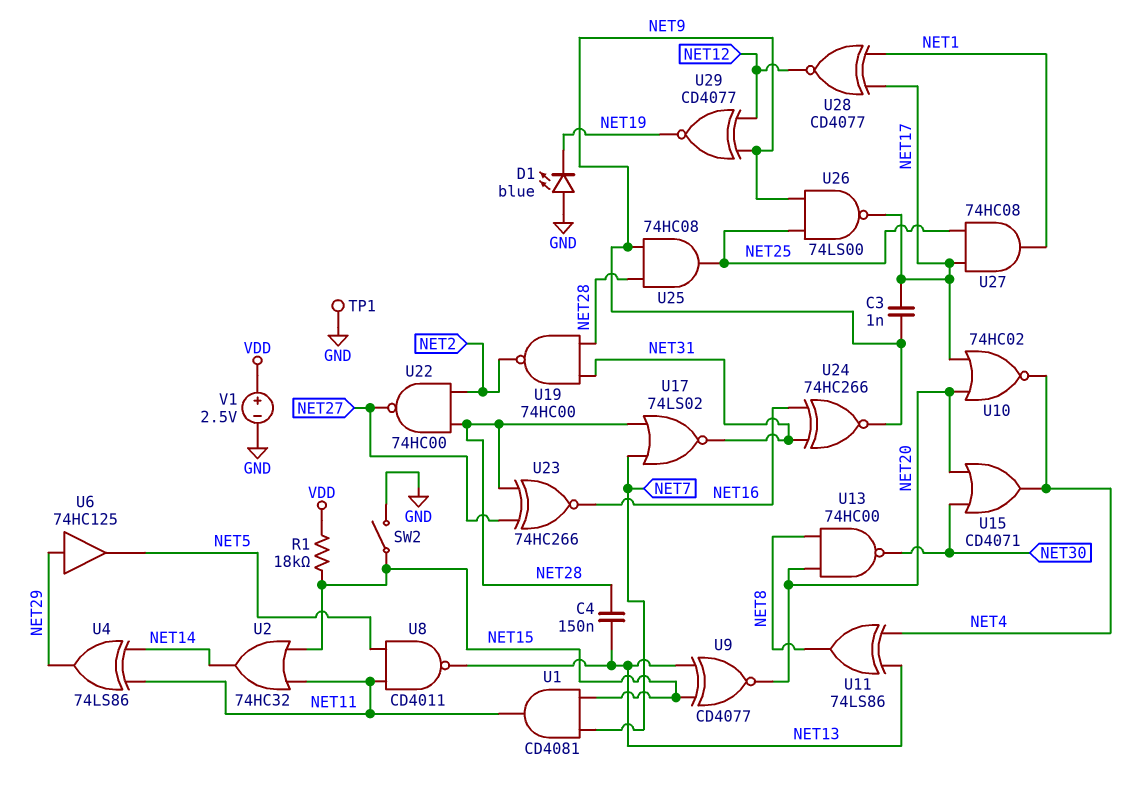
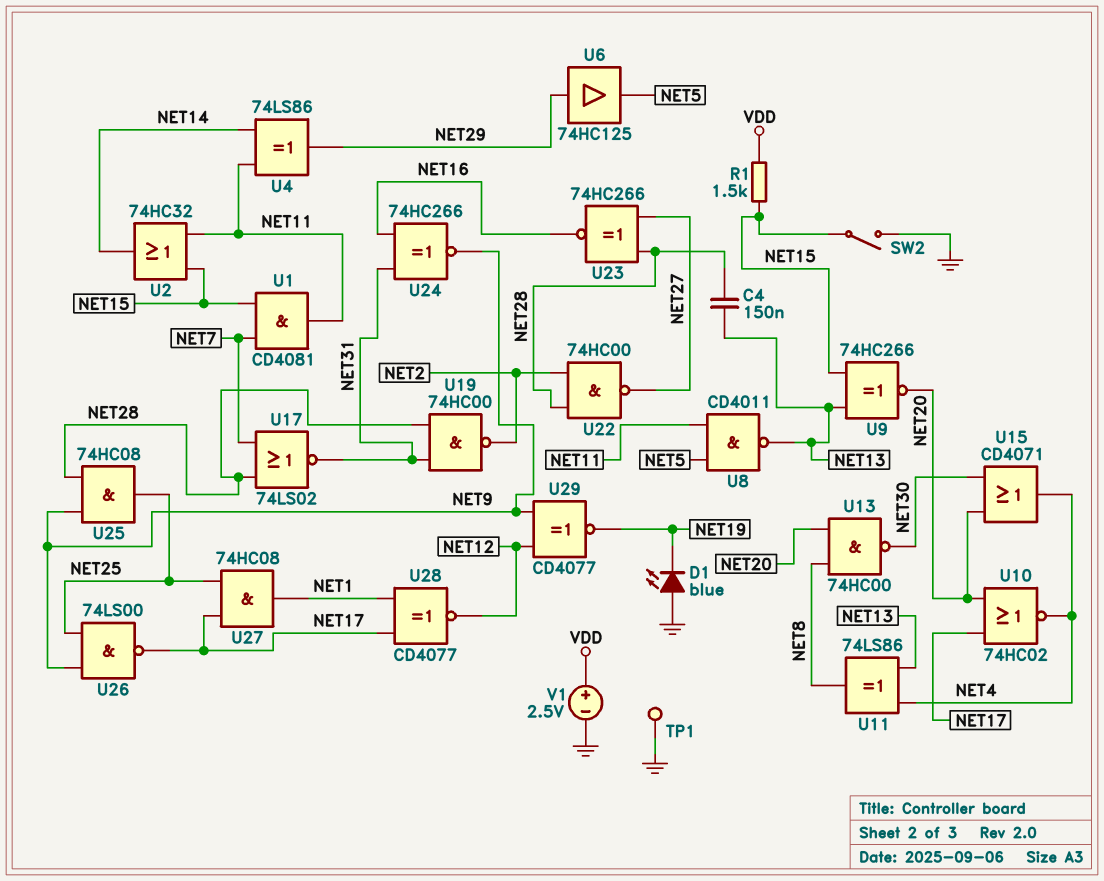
C3: 1nF (NET9, NET17) -> none
R1: 18k (NET15, VDD) -> 1.5k (NET15, VDD)
U9: XNOR CD4077 (in NET13, in NET15, out NET20) -> XNOR 74HC266 (in NET13, in NET15, out NET20)

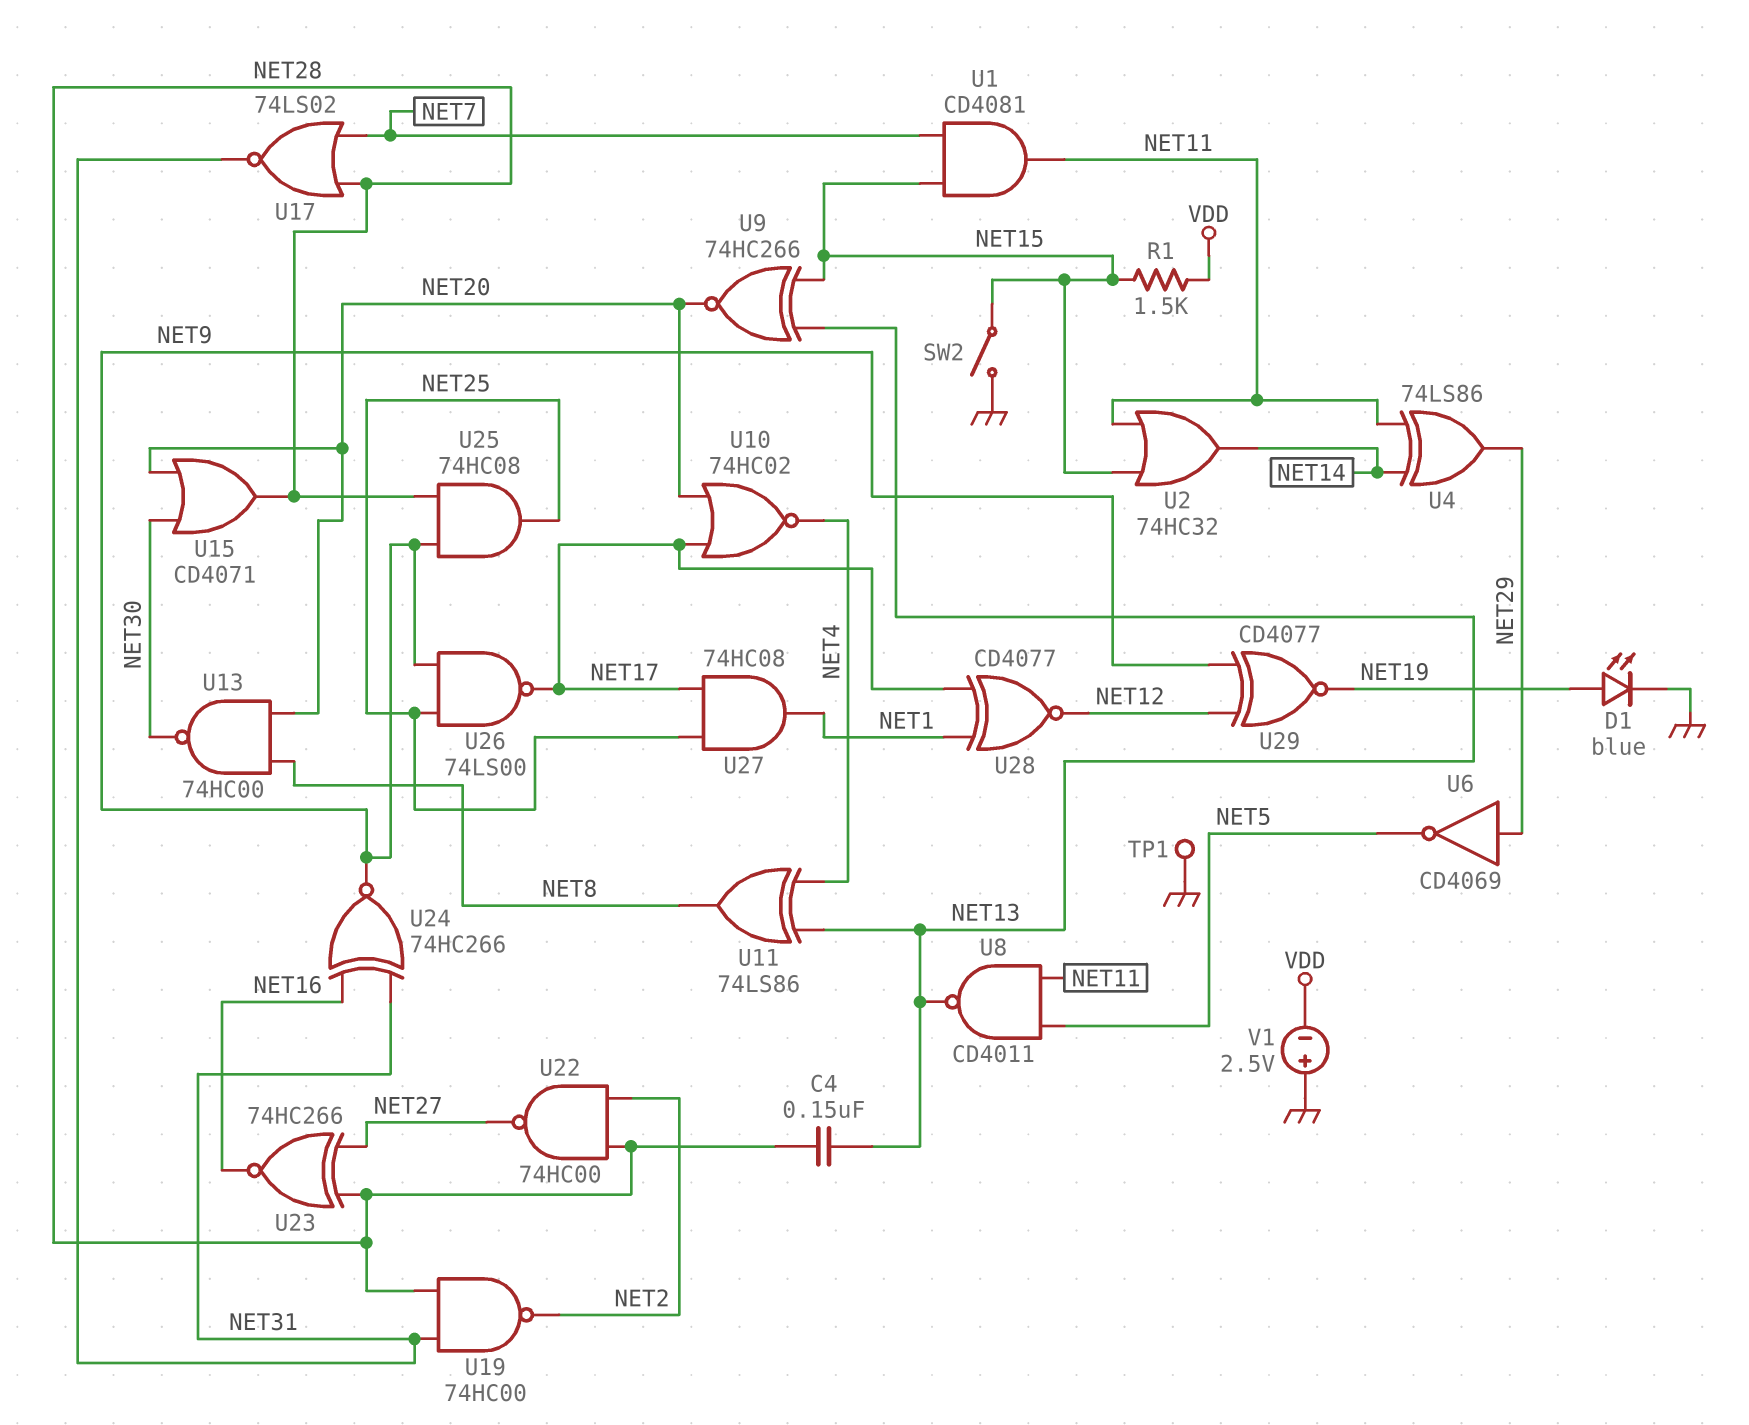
D1: LED blue (A GND, K NET19) -> LED blue (A NET19, K GND)
U6: buffer 74HC125 (in NET29, out NET5) -> NOT CD4069 (in NET29, out NET5)
U15: OR CD4071 (in NET20, in NET30, out NET4) -> OR CD4071 (in NET20, in NET30, out NET28)
V1: 2.5V (plus VDD, minus GND) -> 2.5V (plus GND, minus VDD)

